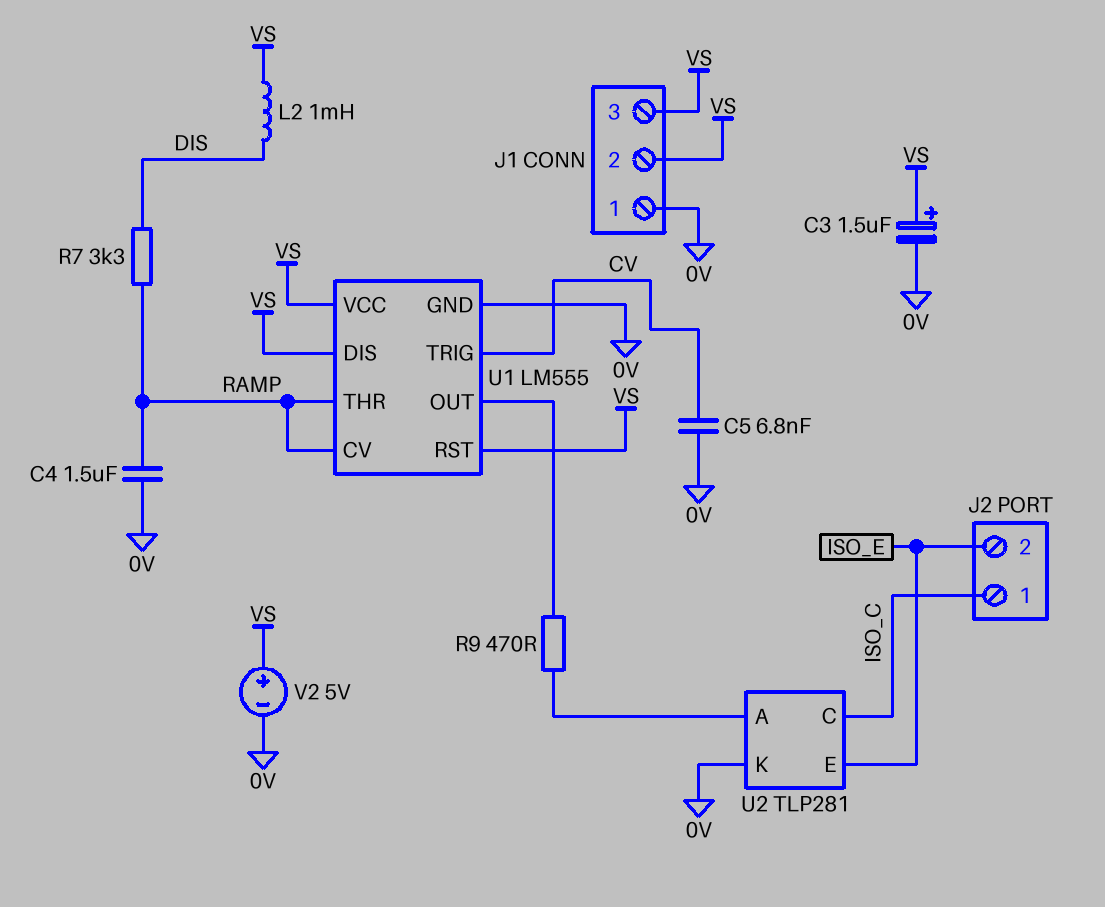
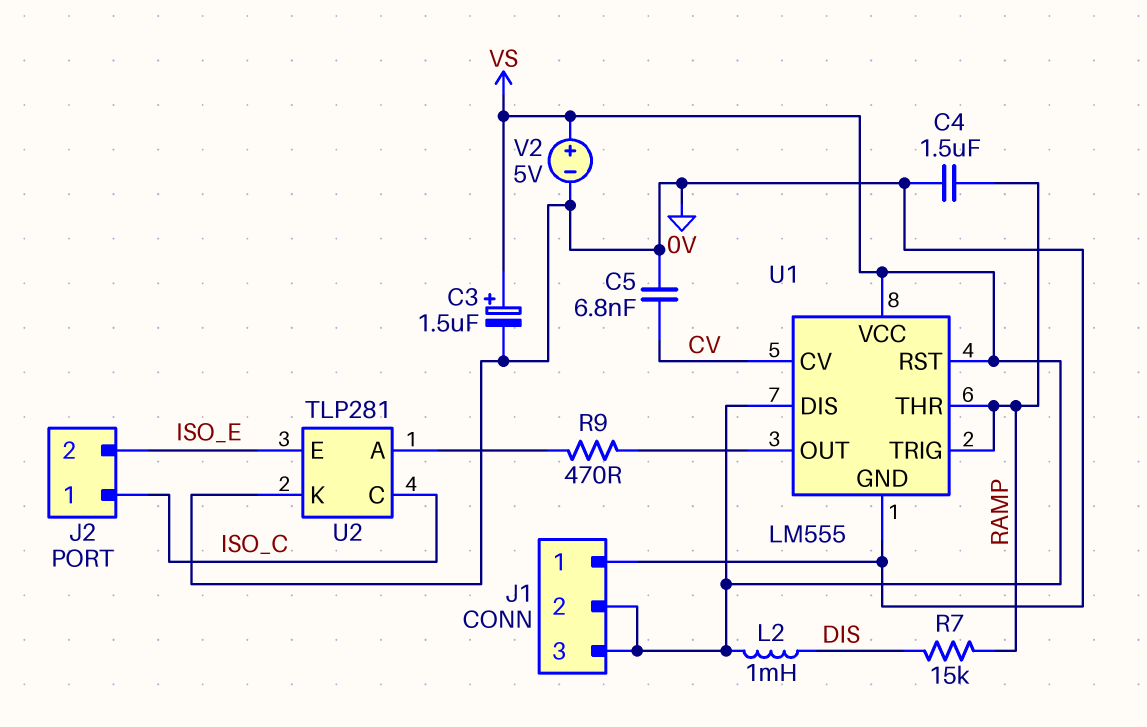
R7: 3.3k (DIS, RAMP) -> 15k (DIS, RAMP)
U1 pin CV: RAMP -> CV
U1 pin TRIG: CV -> RAMP

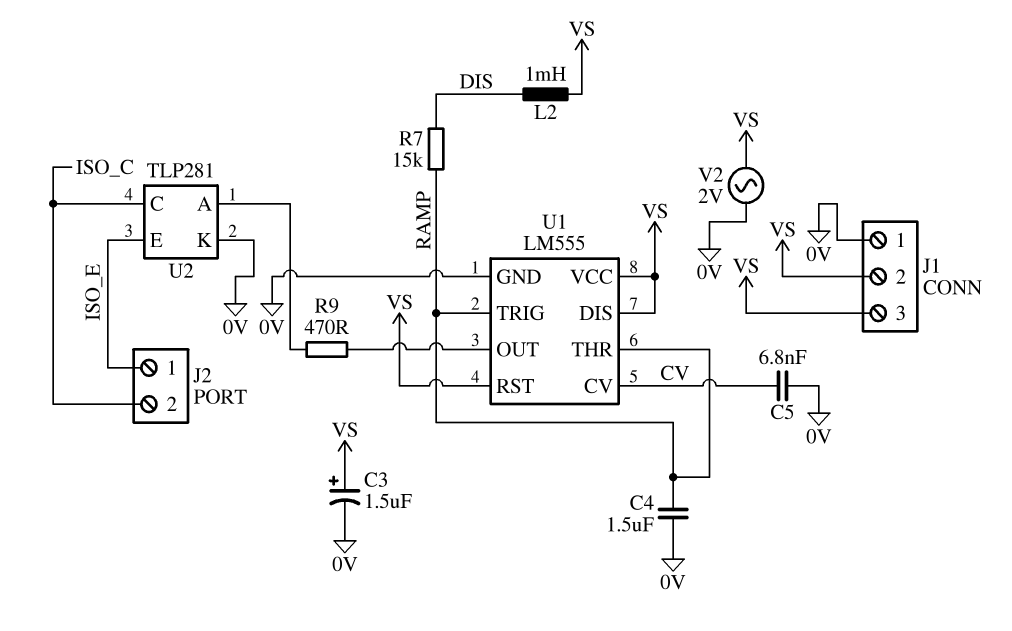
J2 pin 1: ISO_C -> ISO_E
J2 pin 2: ISO_E -> ISO_C
V2: 5V (plus VS, minus 0V) -> AC 2V (0V, VS)

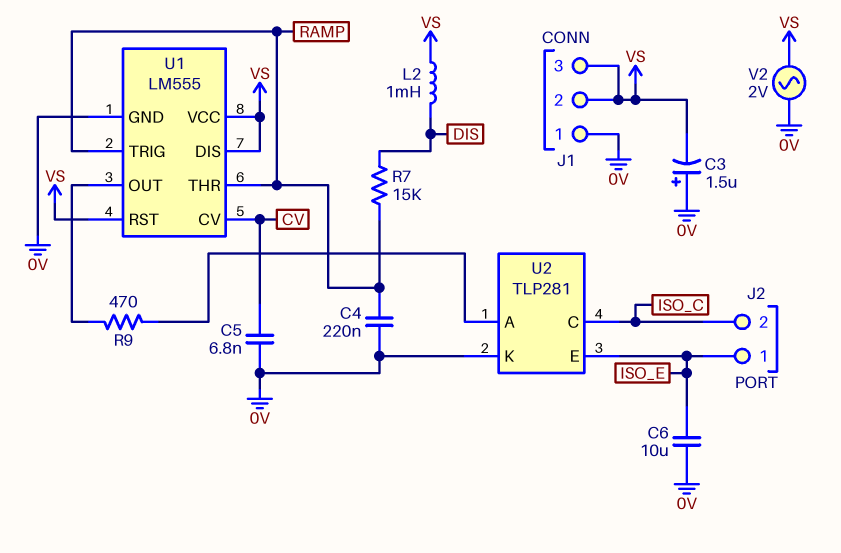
C3: 1.5uF (plus VS, minus 0V) -> 1.5uF (plus 0V, minus VS)
C4: 1.5uF (0V, RAMP) -> 220nF (0V, RAMP)
C6: none -> 10uF (0V, ISO_E)

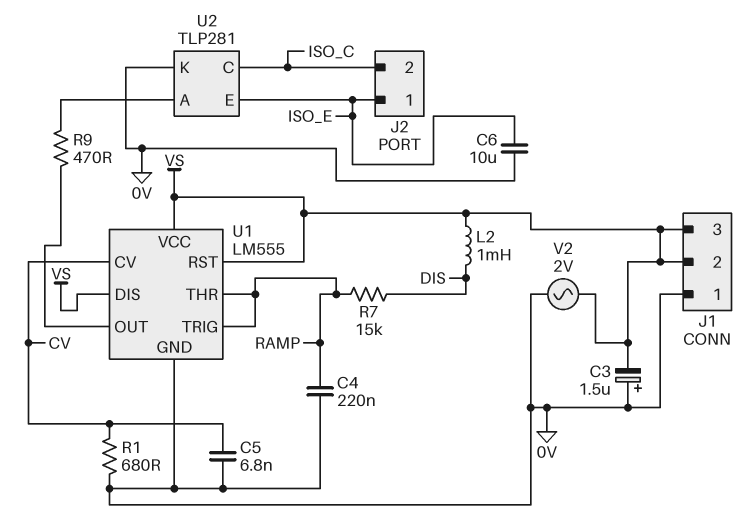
R1: none -> 680 (0V, CV)

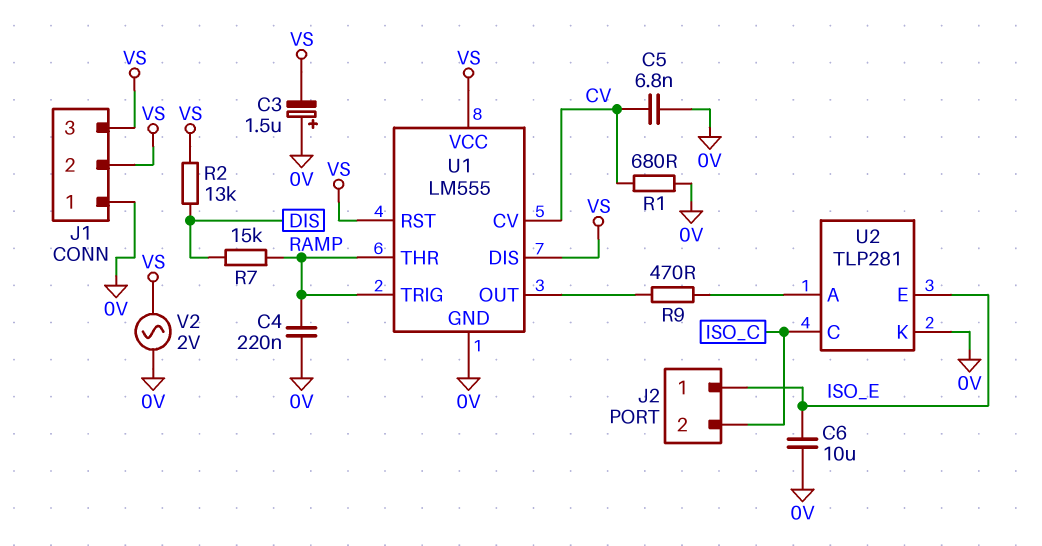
L2: 1mH (DIS, VS) -> none
R2: none -> 13k (DIS, VS)

